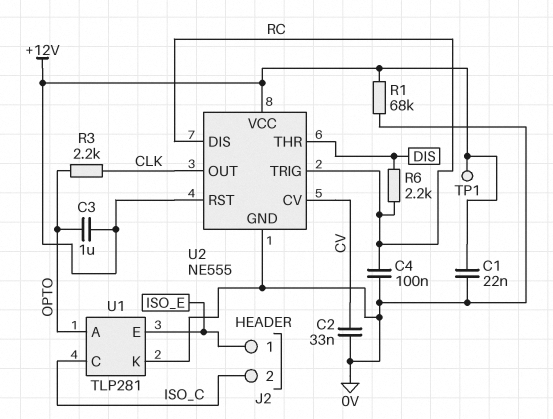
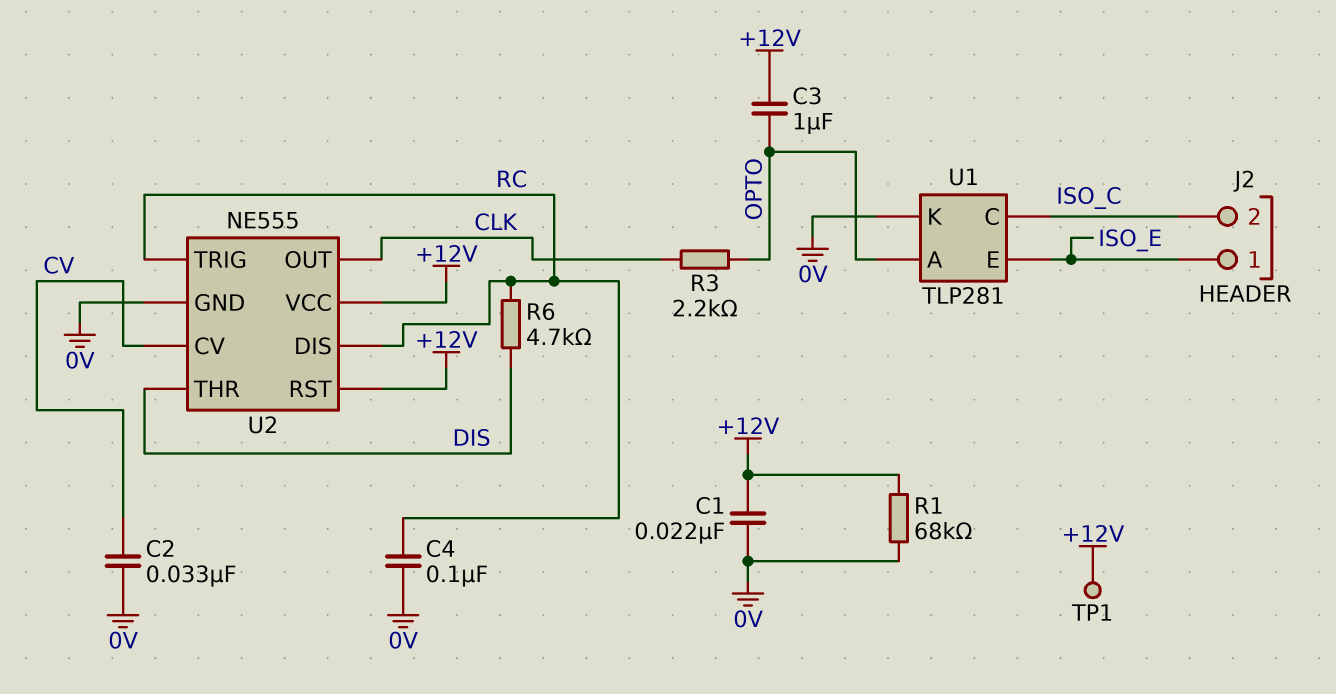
R6: 2.2k (DIS, RC) -> 4.7k (DIS, RC)

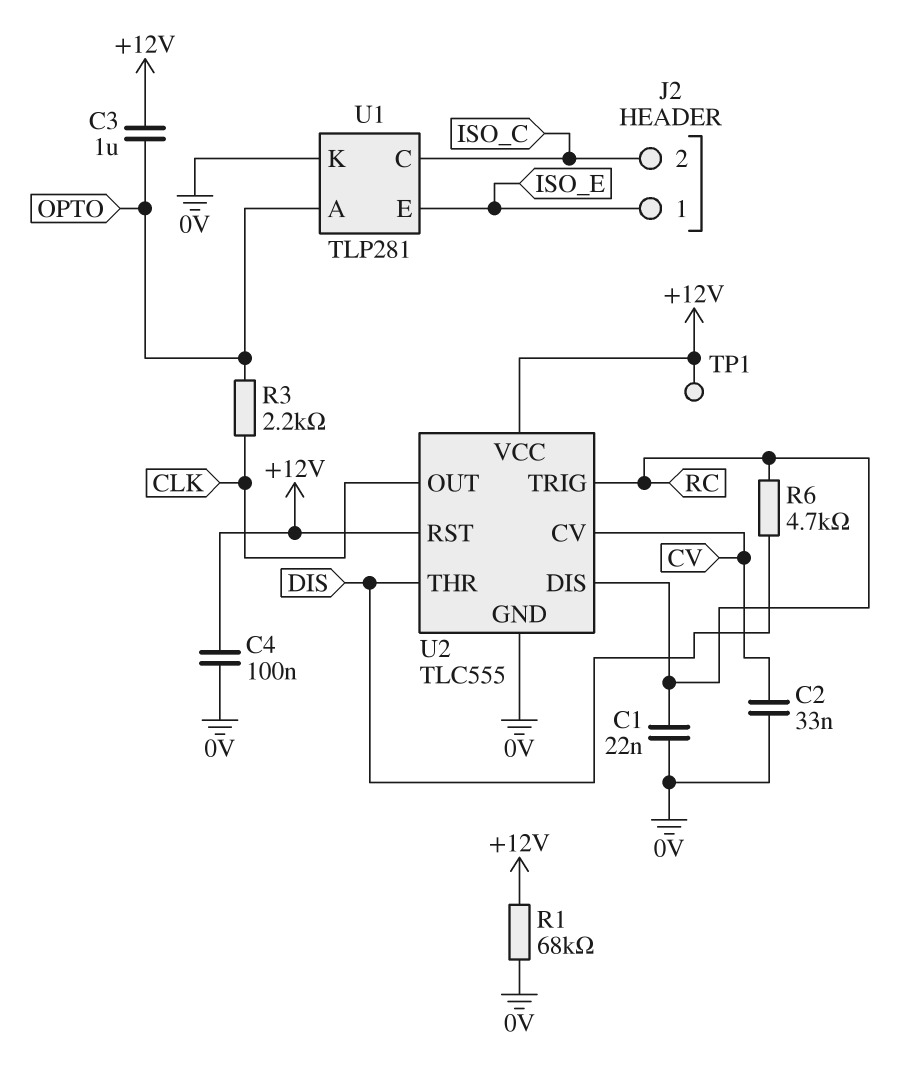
C1: 22nF (+12V, 0V) -> 22nF (0V, RC)
C4: 100nF (0V, RC) -> 100nF (+12V, 0V)
U2: NE555 -> TLC555

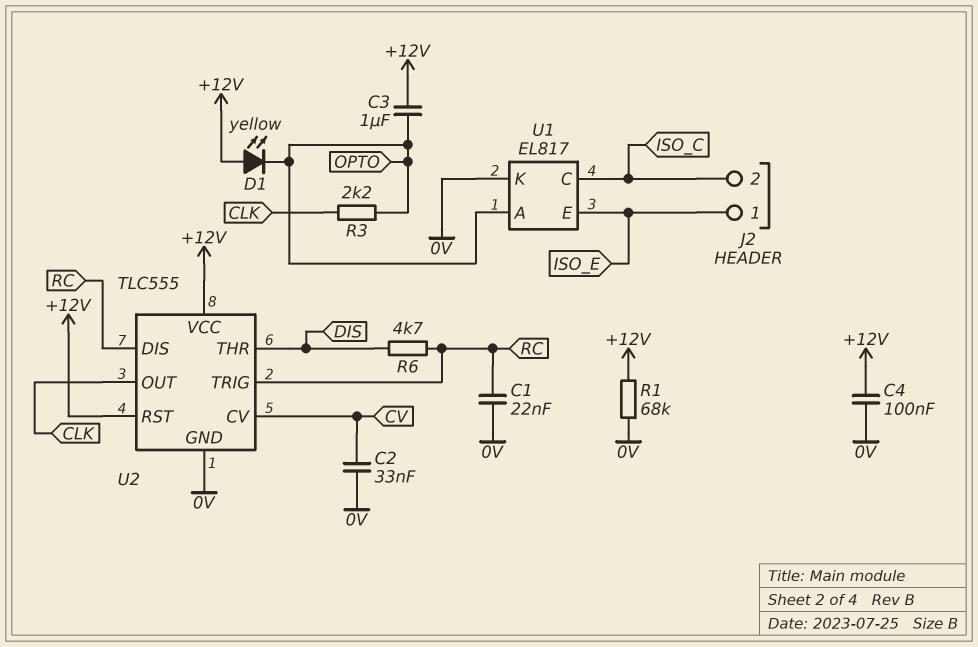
D1: none -> LED yellow (A +12V, K OPTO)
TP1: test point (+12V) -> none
U1: TLP281 -> EL817

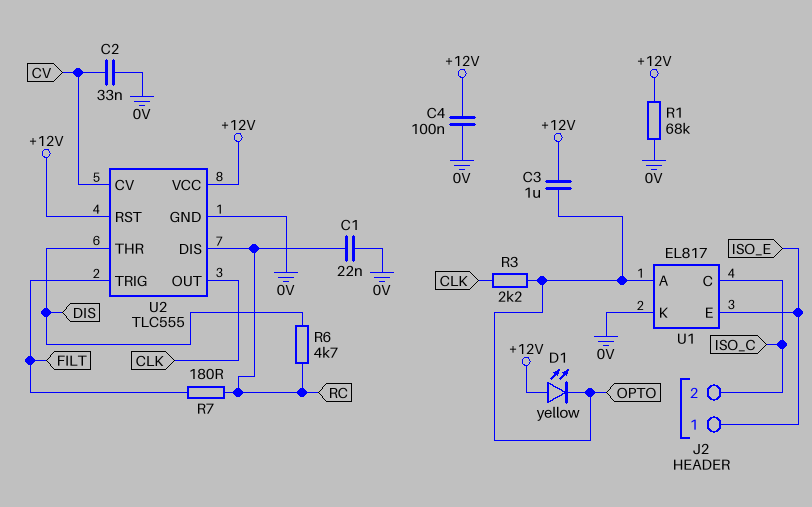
R7: none -> 180 (FILT, RC)
U2 pin TRIG: RC -> FILT

